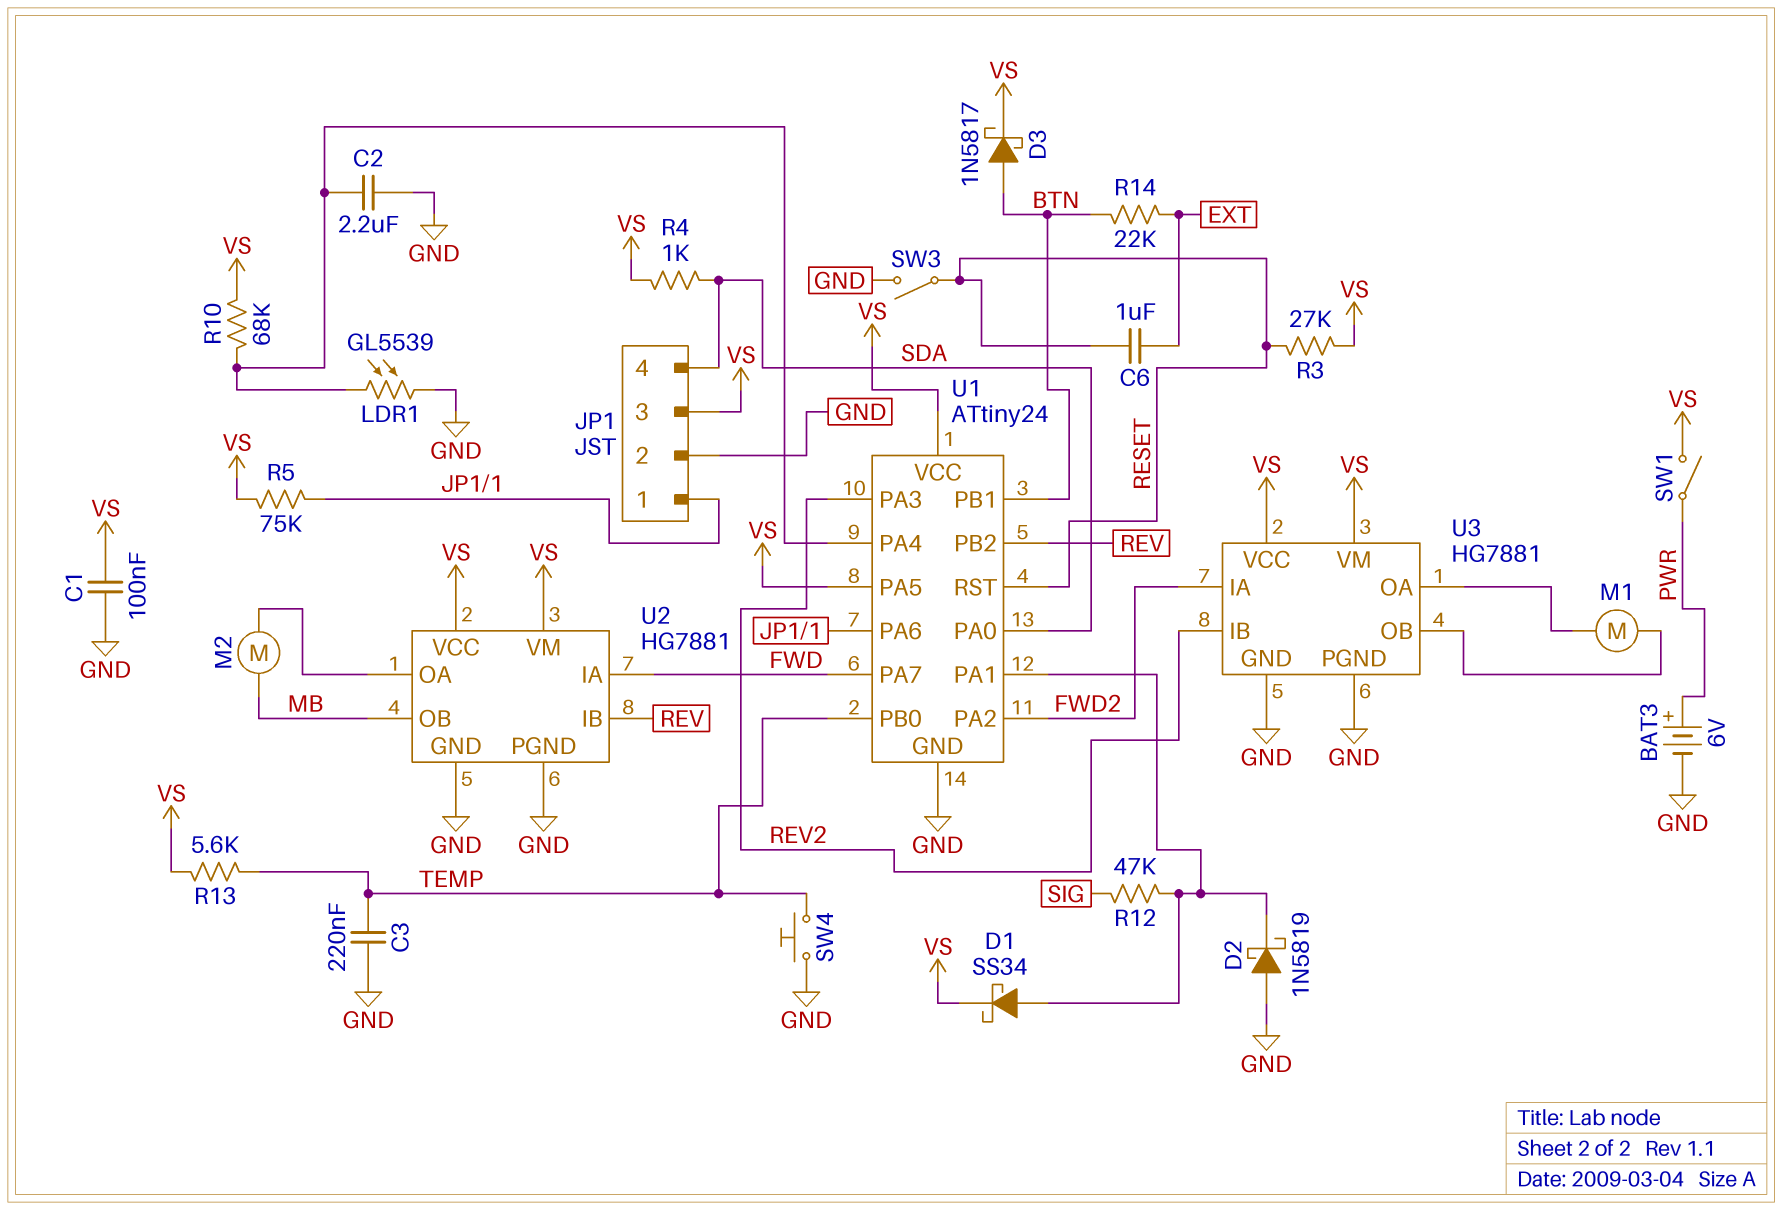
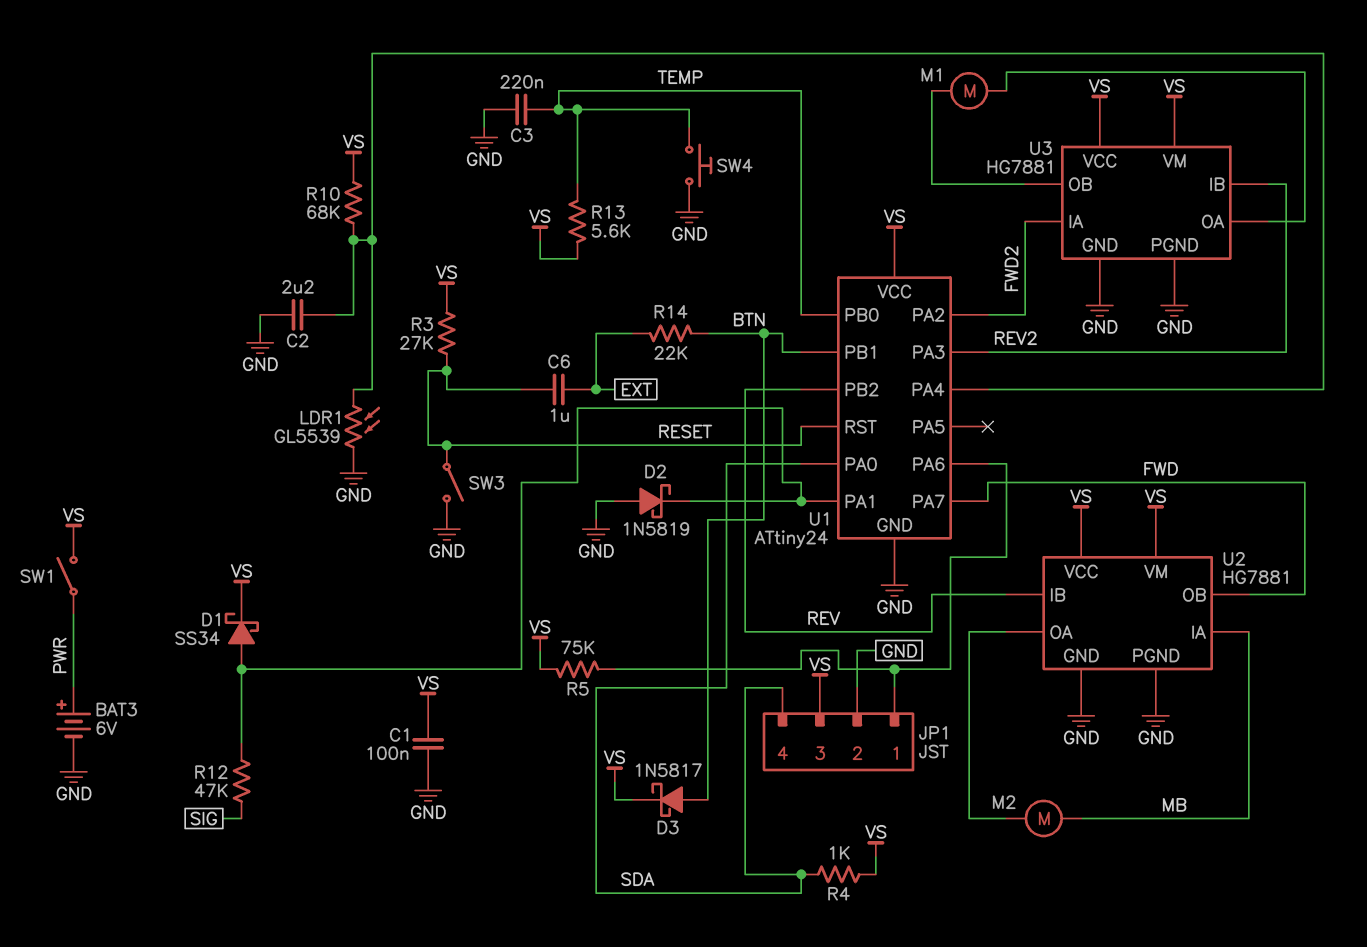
U1 pin PA5: VS -> none
U2 pin IA: FWD -> MB
U2 pin OB: MB -> FWD

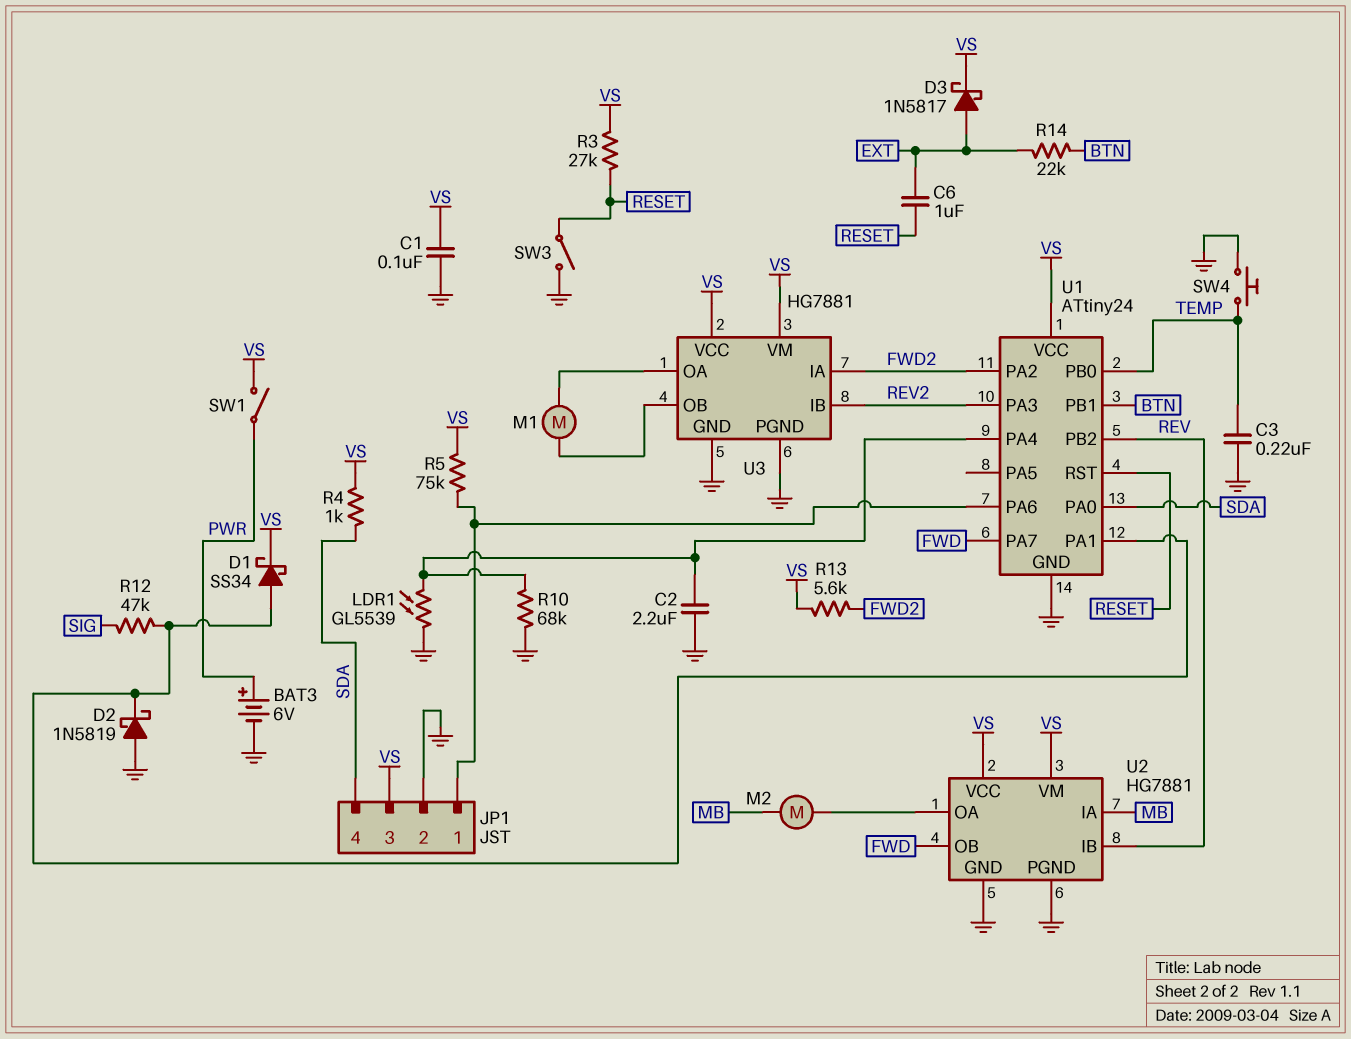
D3: schottky 1N5817 (A BTN, K VS) -> schottky 1N5817 (A EXT, K VS)
R10: 68k (U1/PA4, VS) -> 68k (GND, U1/PA4)
R13: 5.6k (TEMP, VS) -> 5.6k (FWD2, VS)

